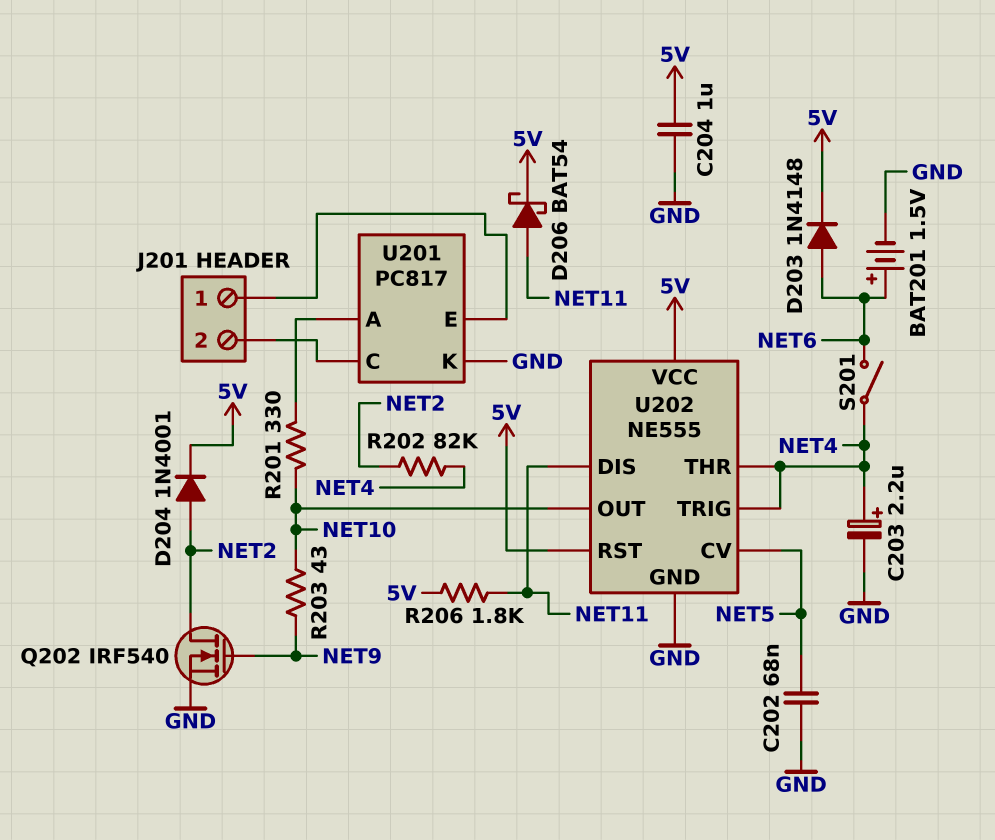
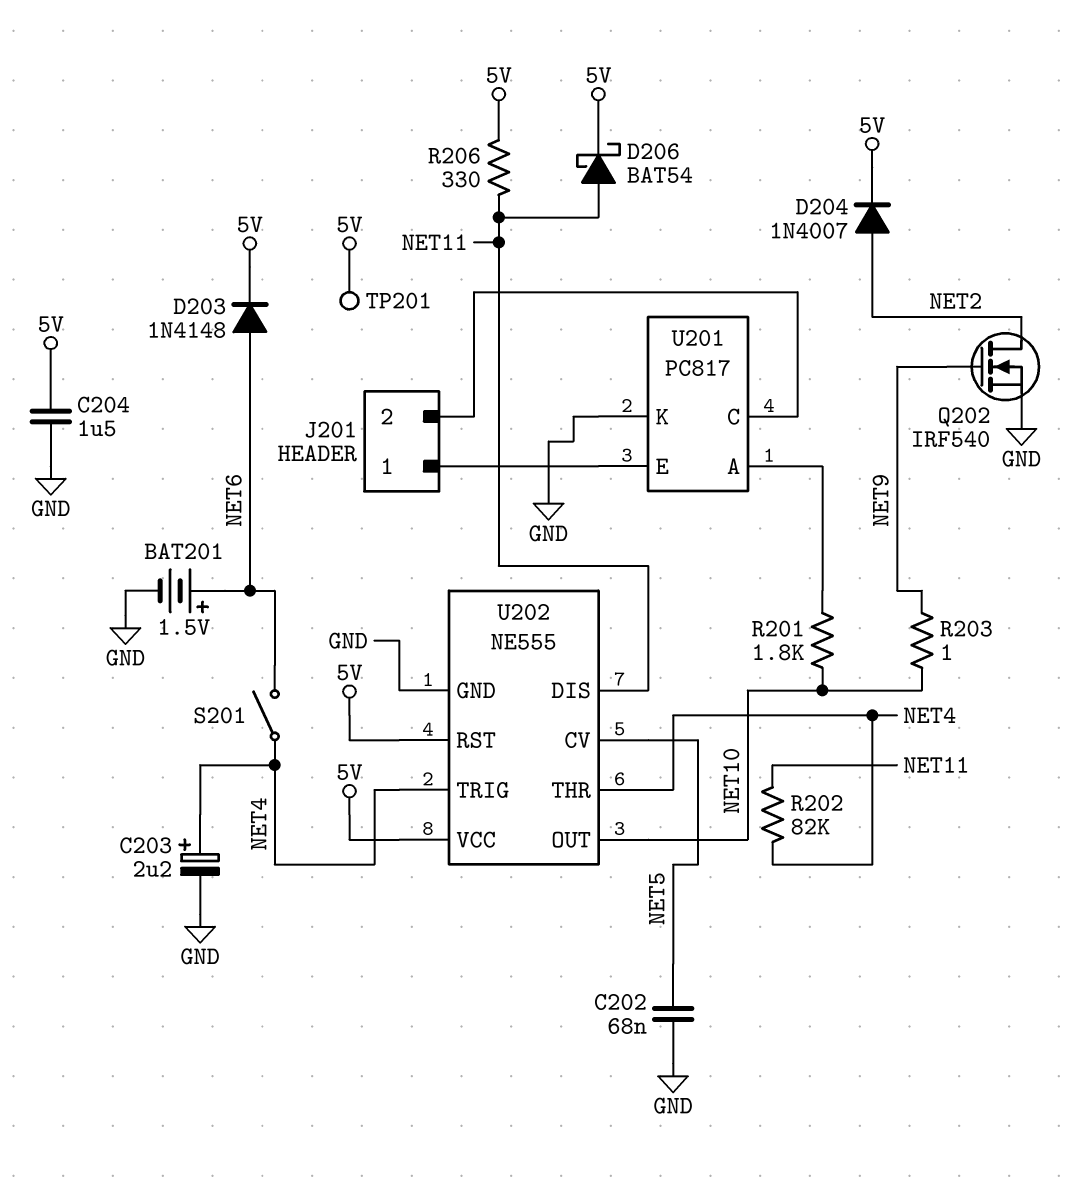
C204: 1uF (5V, GND) -> 1.5uF (5V, GND)
D204: diode 1N4001 (A NET2, K 5V) -> diode 1N4007 (A NET2, K 5V)
R201: 330 (NET10, U201/A) -> 1.8k (NET10, U201/A)
R202: 82k (NET2, NET4) -> 82k (NET4, NET11)
R203: 43 (NET9, NET10) -> 1 (NET9, NET10)
R206: 1.8k (5V, NET11) -> 330 (5V, NET11)
TP201: none -> test point (5V)

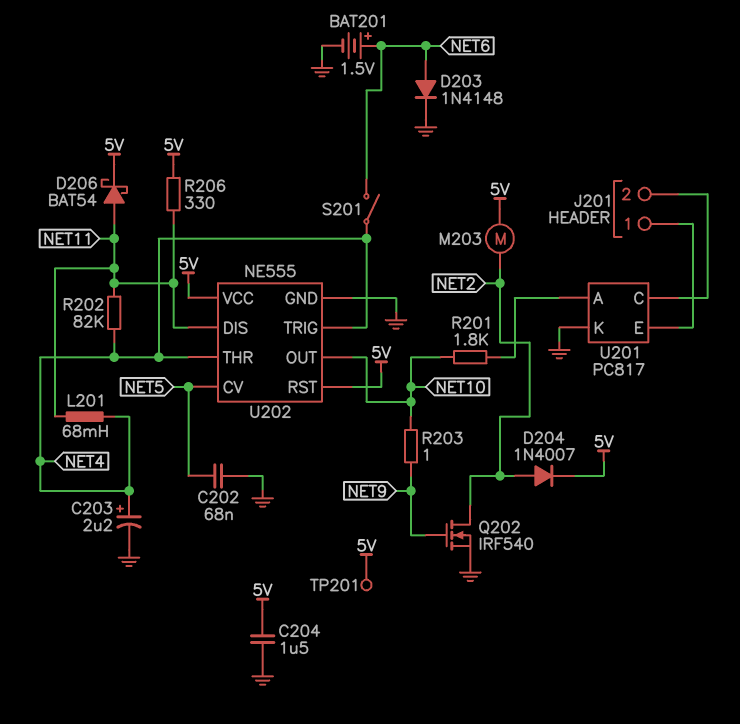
D203: diode 1N4148 (A NET6, K 5V) -> diode 1N4148 (A NET6, K GND)
L201: none -> 68mH (NET4, NET11)
M203: none -> motor (5V, NET2)

